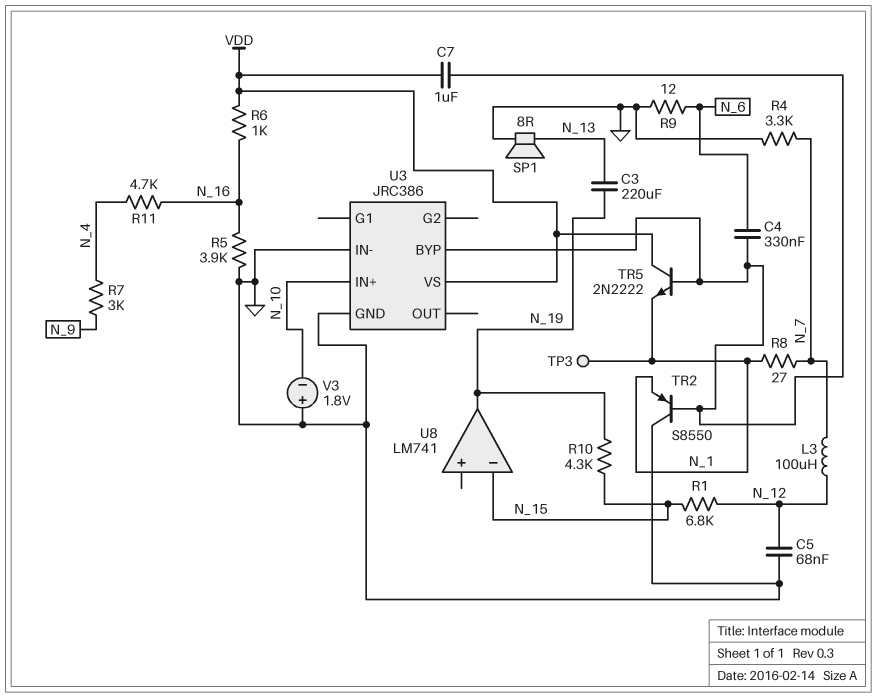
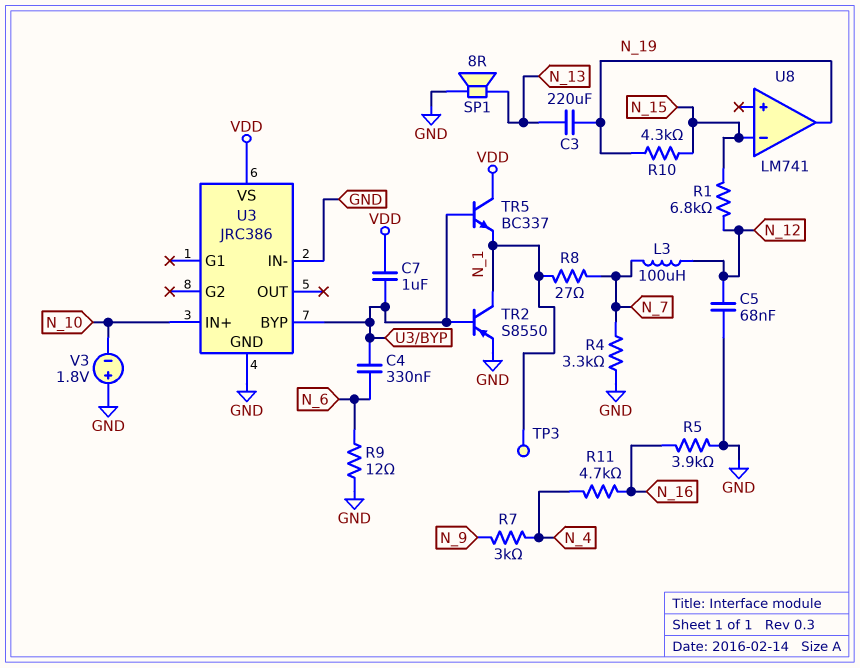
R6: 1k (N_16, VDD) -> none
TR2: PNP S8550 (B U3/BYP, C GND, E N_1) -> PNP S8550 (B U3/BYP, C N_1, E GND)
TR5: NPN 2N2222 (B U3/BYP, C VDD, E N_1) -> NPN BC337 (B U3/BYP, C VDD, E N_1)

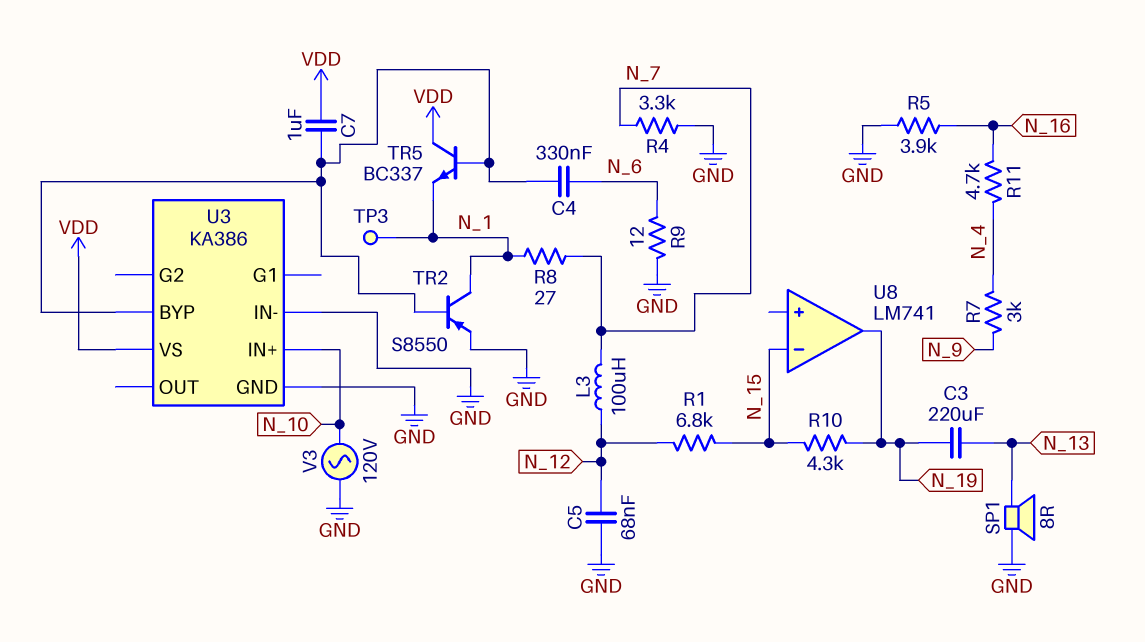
U3: JRC386 -> KA386
V3: 1.8V (plus GND, minus N_10) -> AC 120V (GND, N_10)

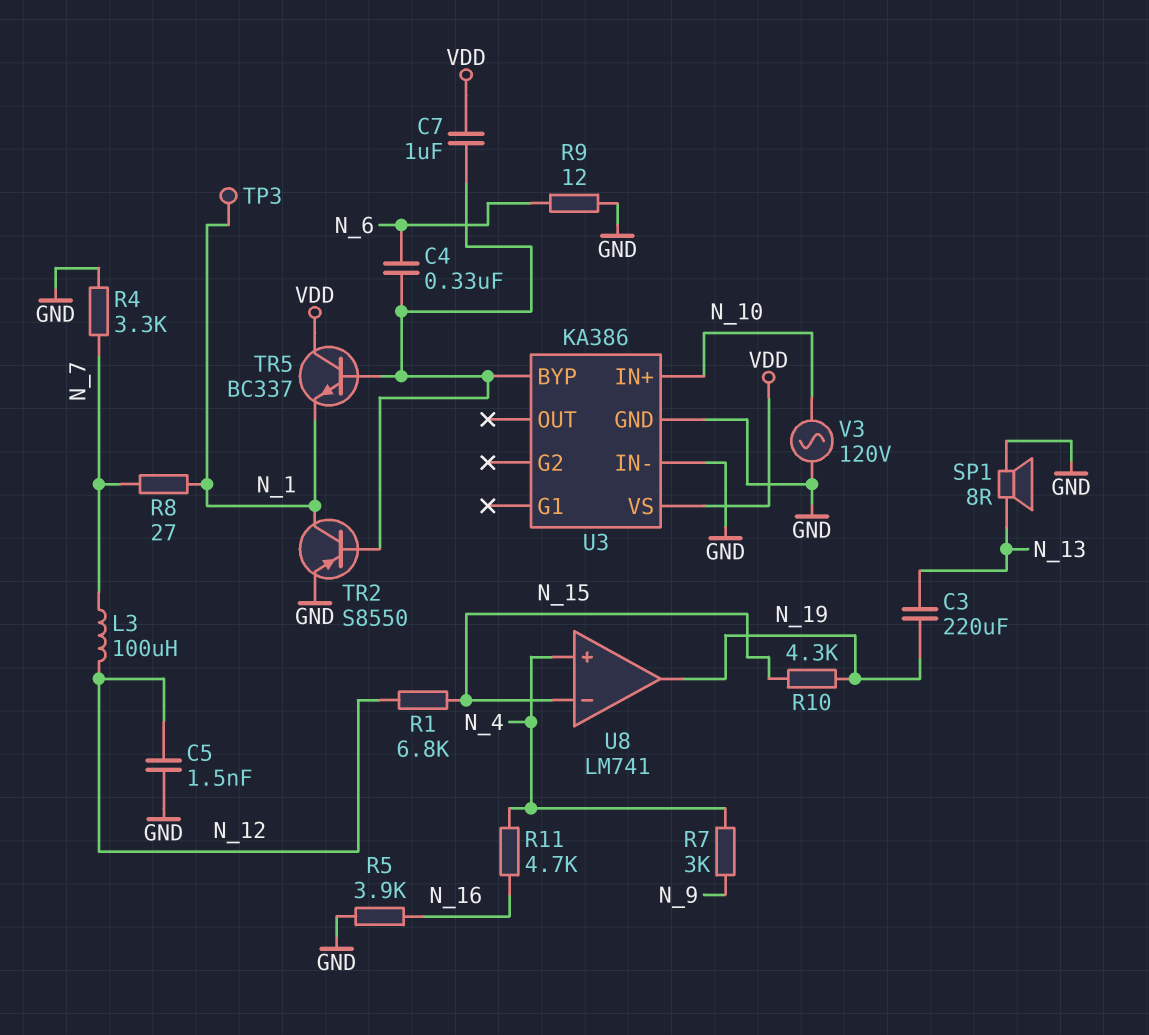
C5: 68nF (GND, N_12) -> 1.5nF (GND, N_12)
U8 pin in+: none -> N_4

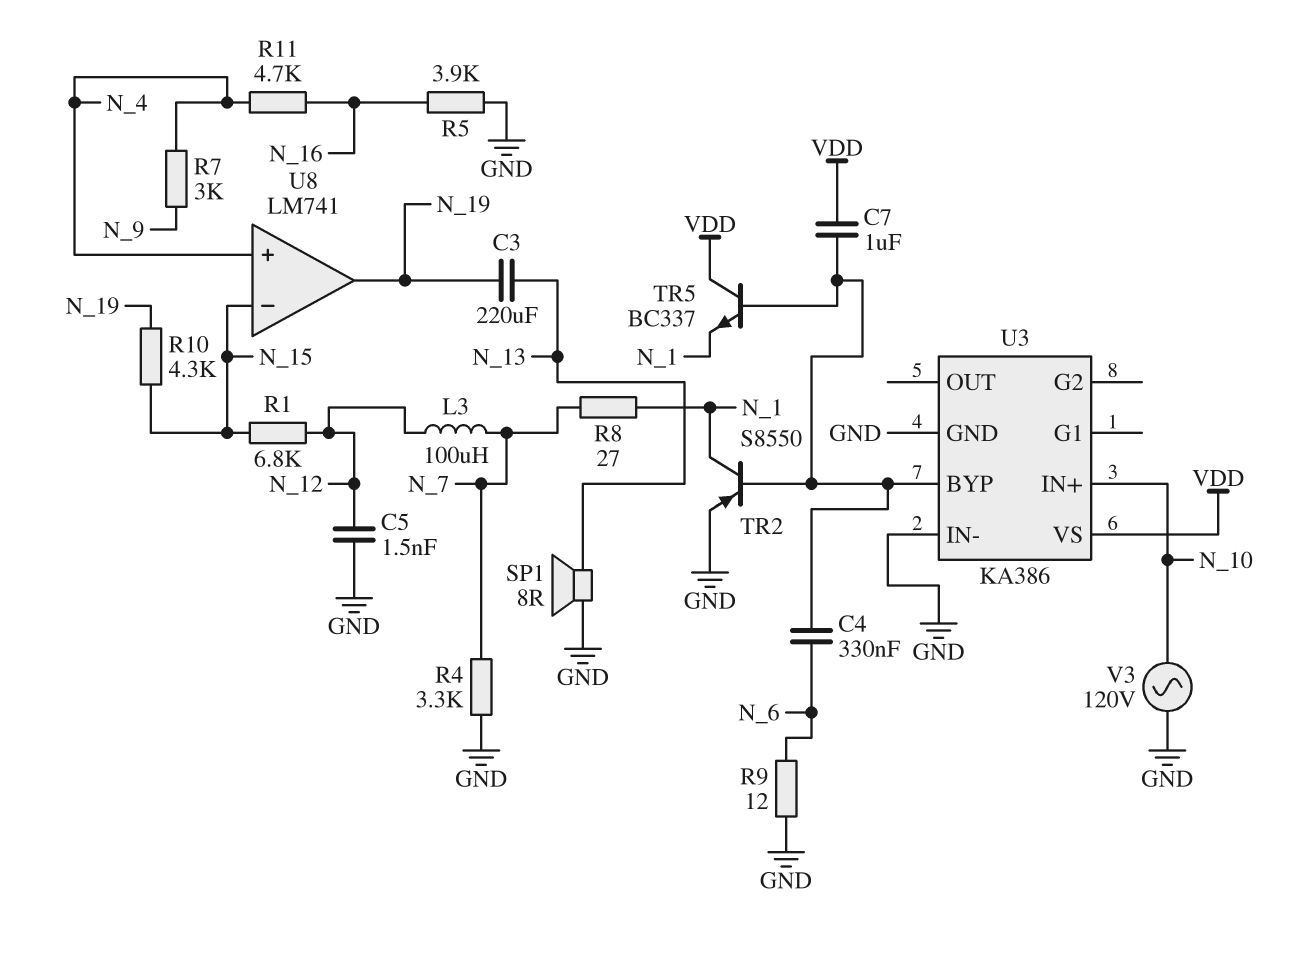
TP3: test point (N_1) -> none

